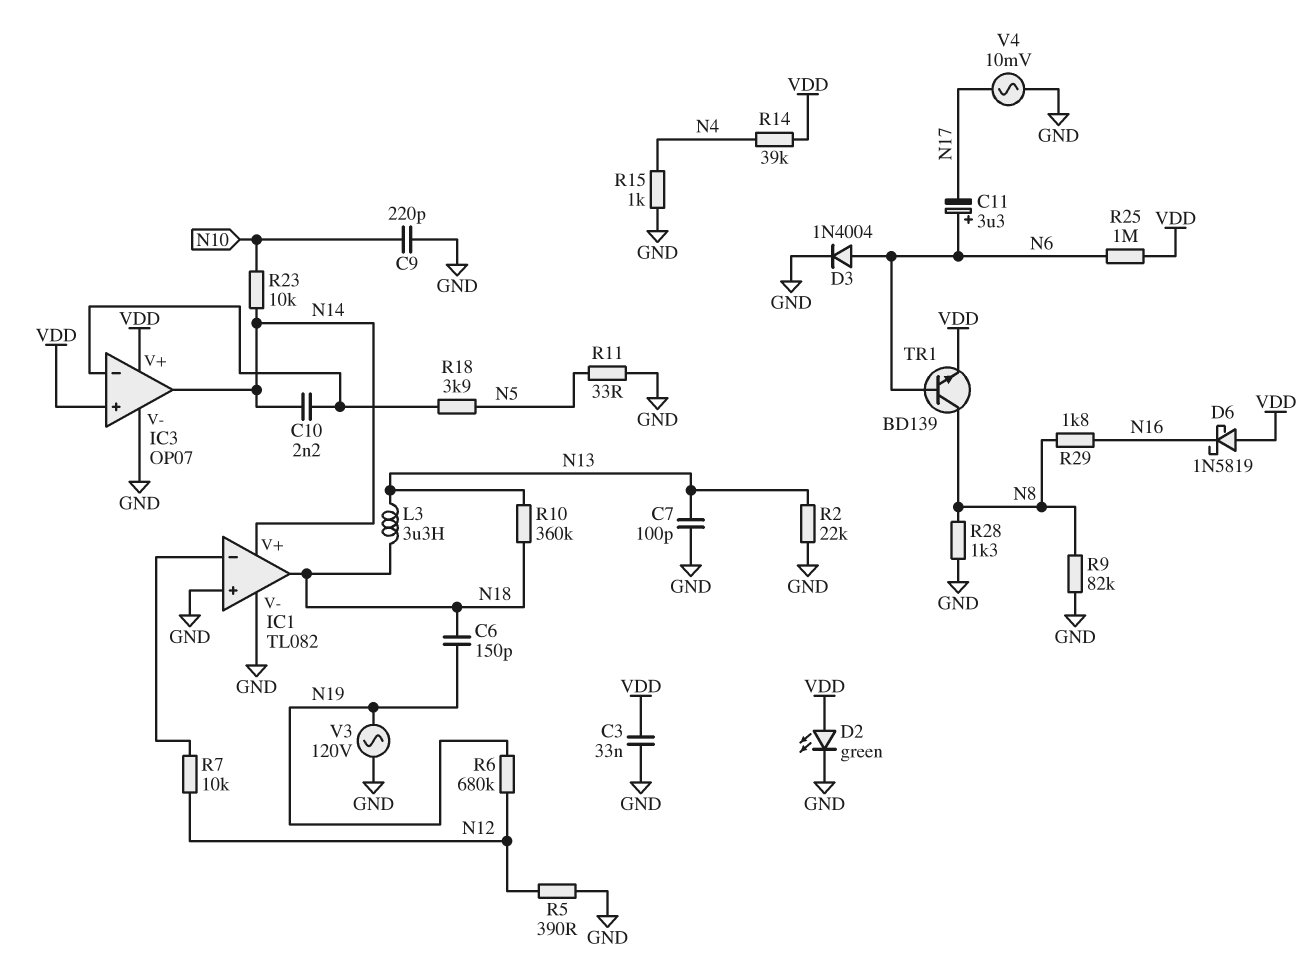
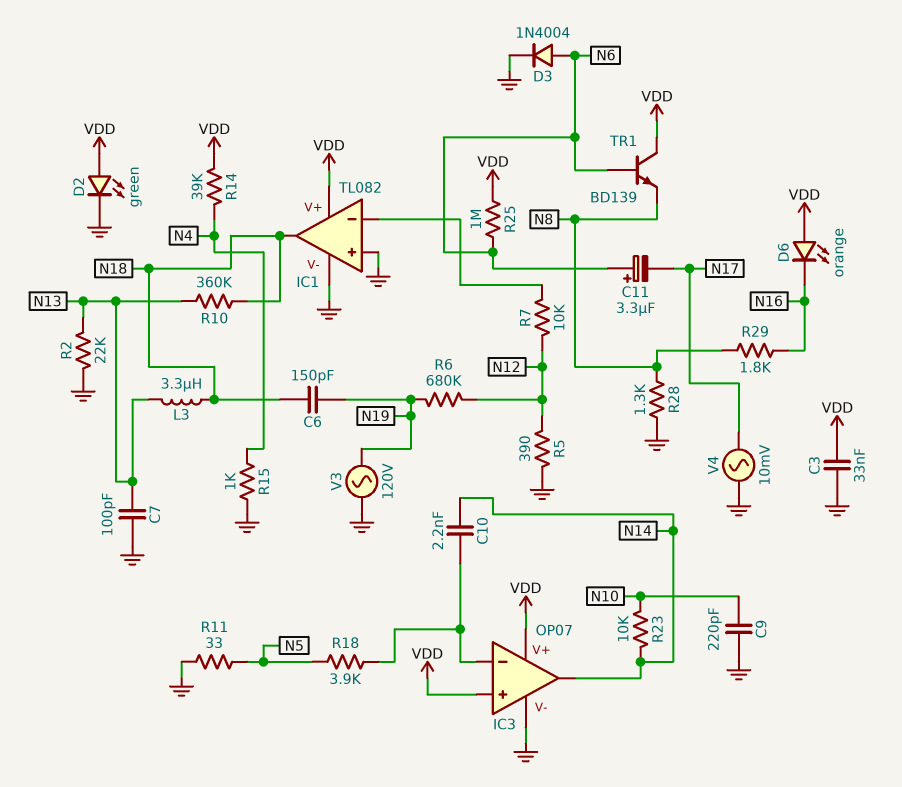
D6: schottky 1N5819 (A VDD, K N16) -> LED orange (A VDD, K N16)
IC1 pin V+: N14 -> VDD
R9: 82k (GND, N8) -> none
TR1: NPN BD139 (B N6, C N8, E VDD) -> NPN BD139 (B N6, C VDD, E N8)

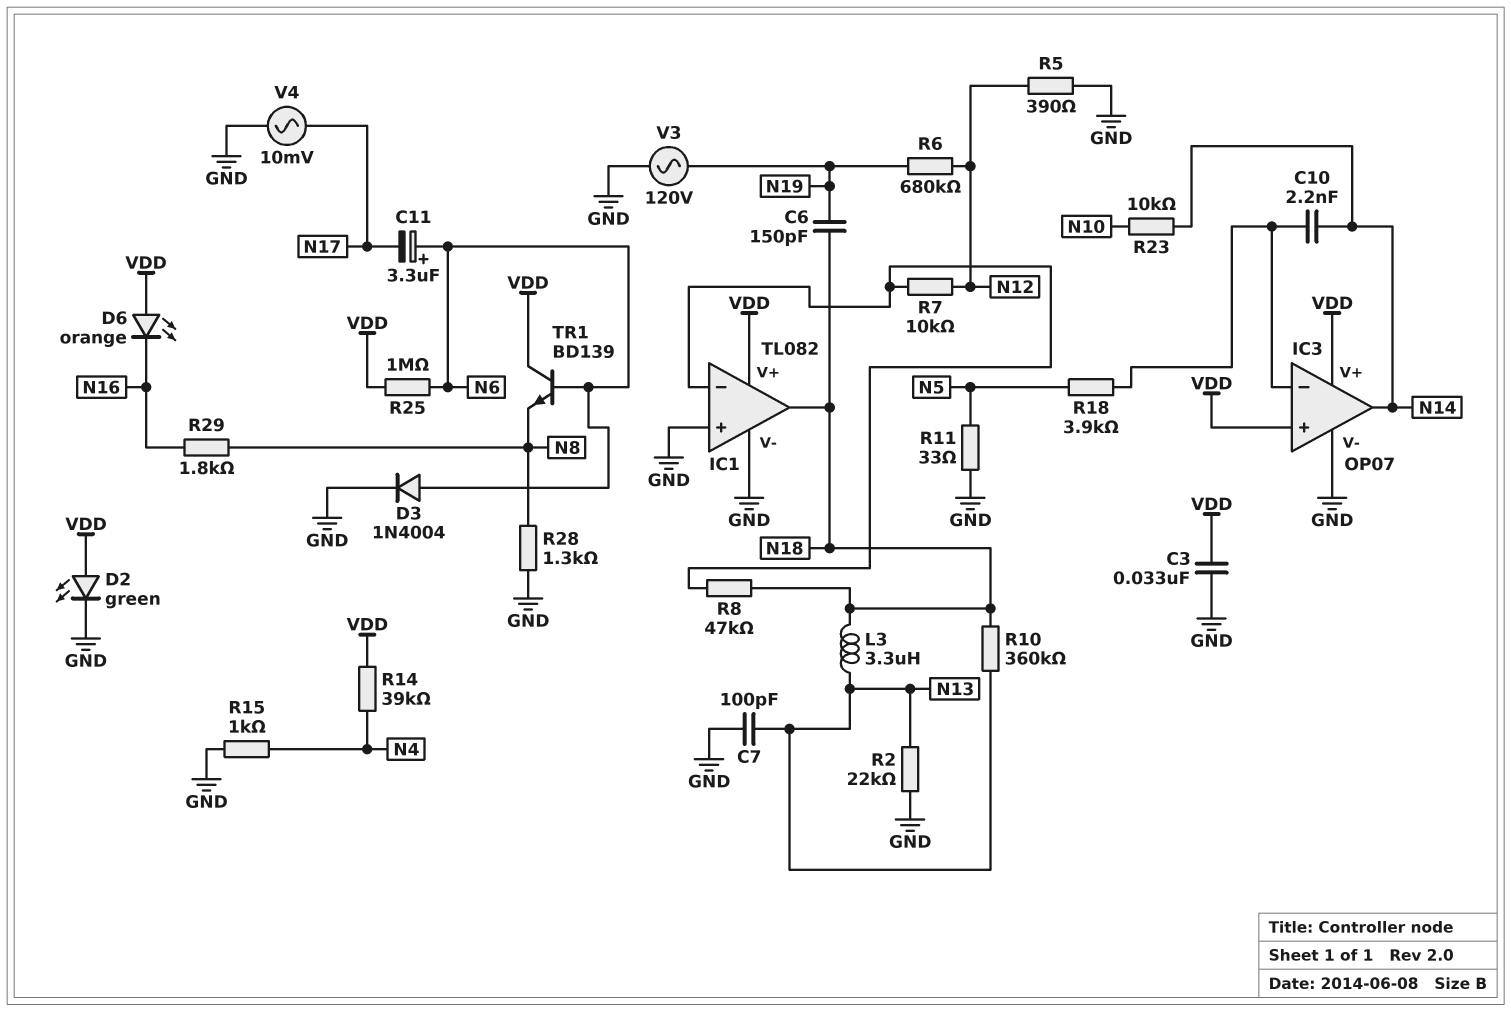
C9: 220pF (GND, N10) -> none
R8: none -> 47k (IC1/in-, N18)

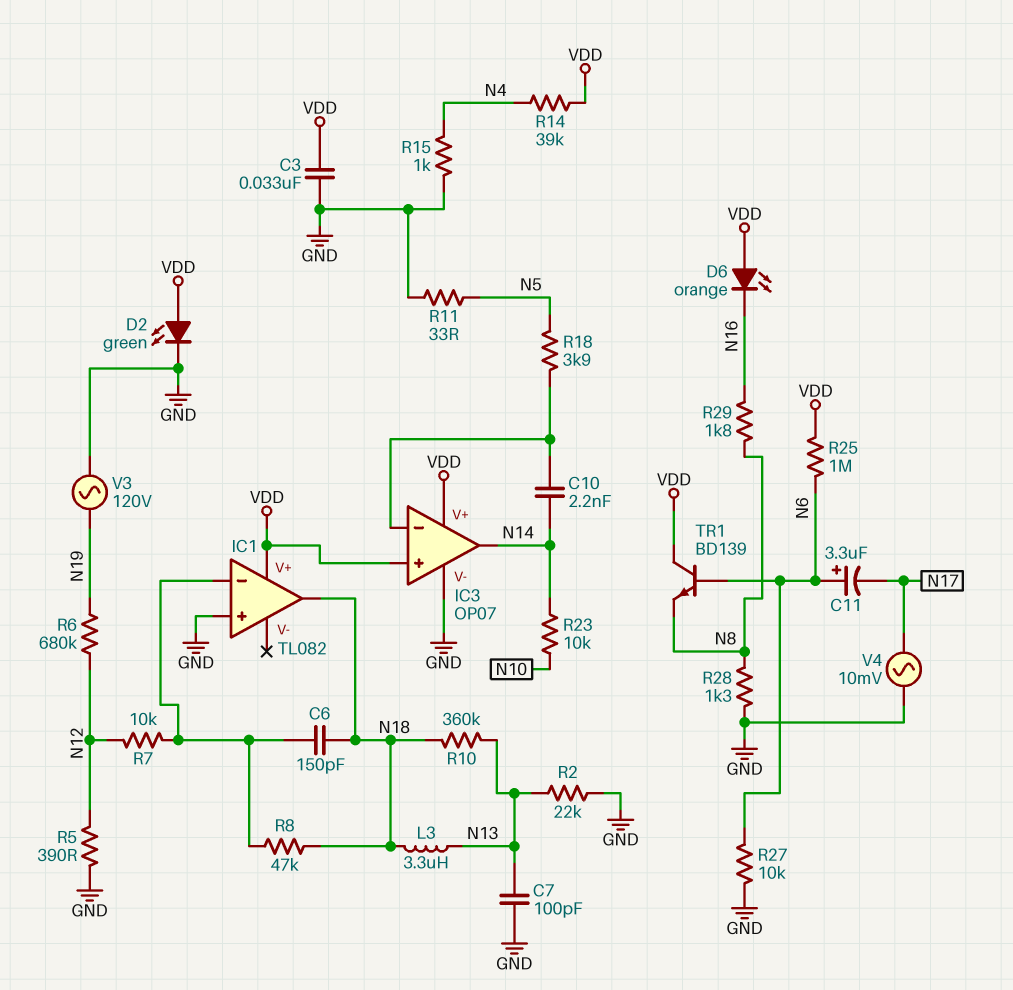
C6: 150pF (N18, N19) -> 150pF (IC1/in-, N18)
D3: diode 1N4004 (A N6, K GND) -> none
IC1 pin V-: GND -> none
R27: none -> 10k (GND, N6)

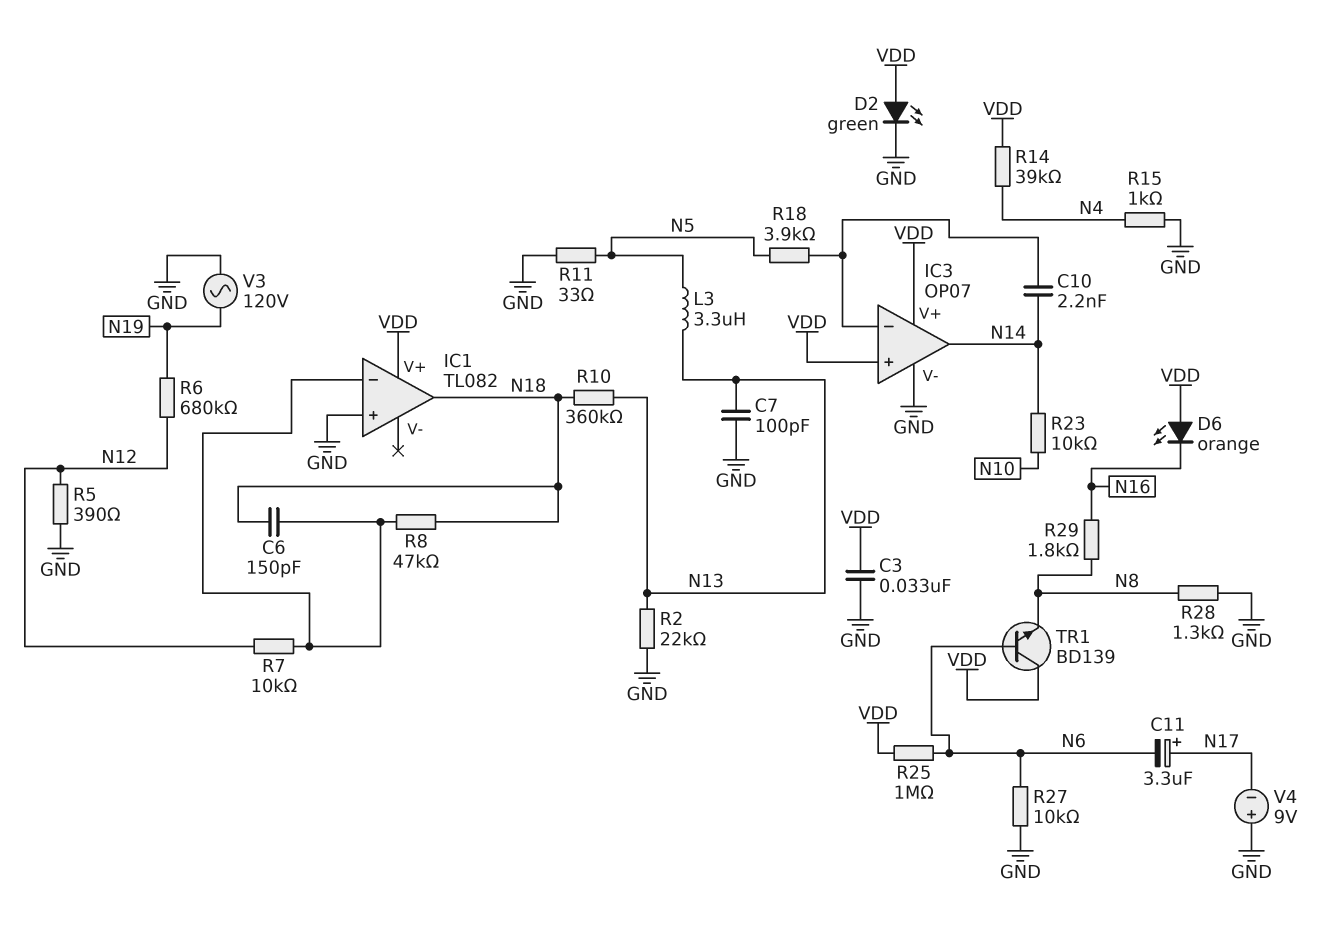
C11: 3.3uF (plus N6, minus N17) -> 3.3uF (plus N17, minus N6)
L3: 3.3uH (N13, N18) -> 3.3uH (N5, N13)
V4: AC 10mV (GND, N17) -> 9V (plus GND, minus N17)

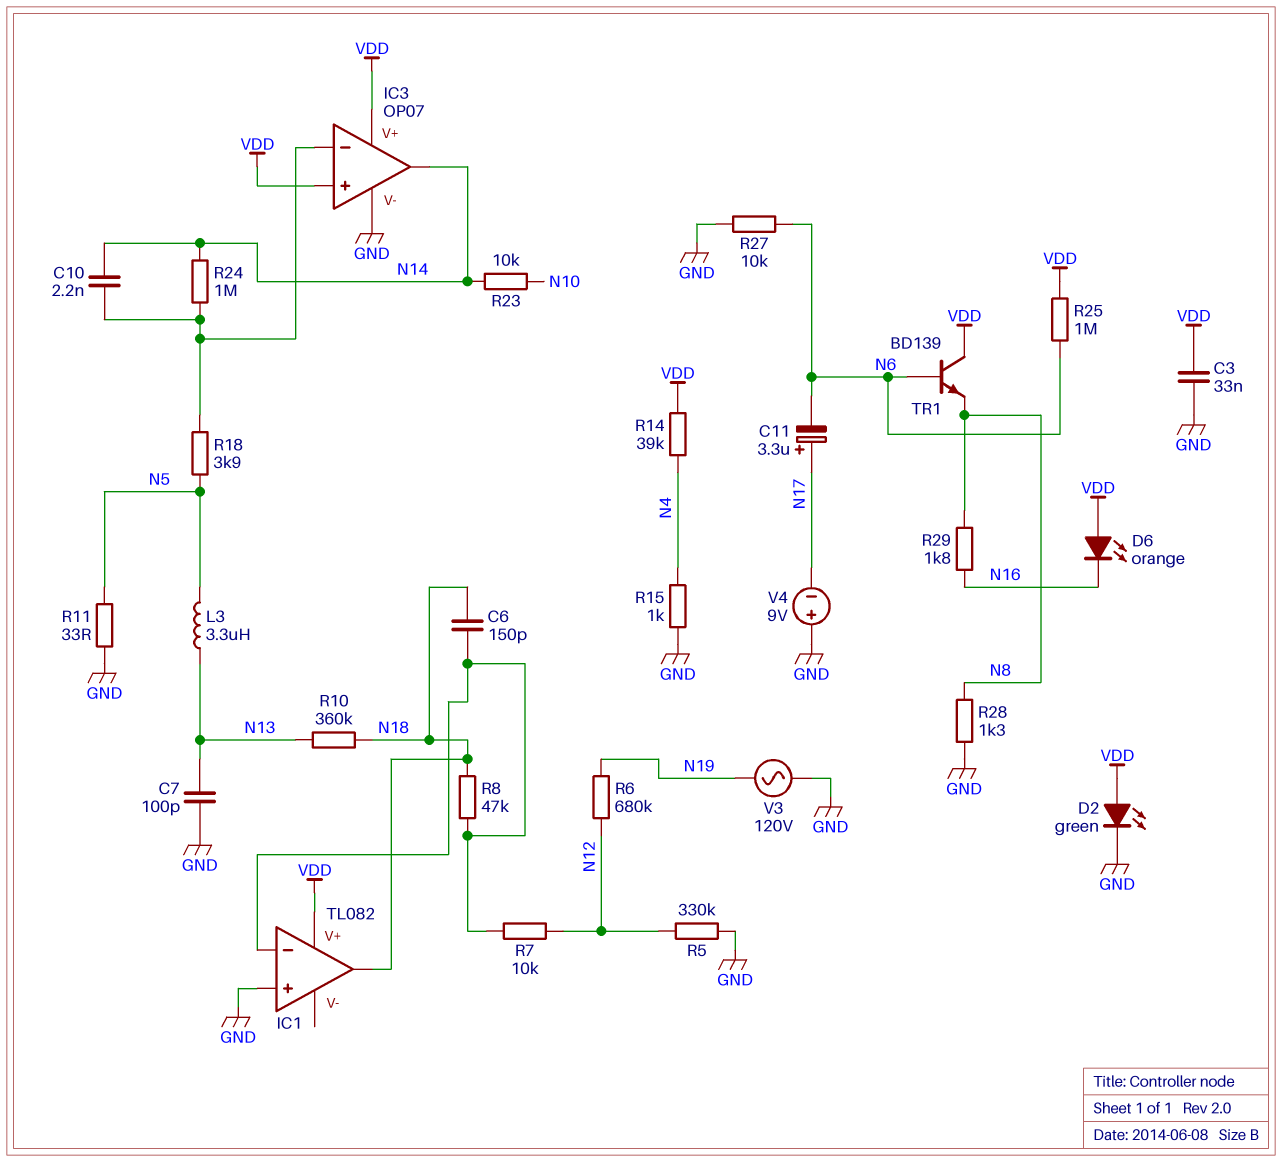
R2: 22k (GND, N13) -> none
R5: 390 (GND, N12) -> 330k (GND, N12)
R24: none -> 1M (IC3/in-, N14)

